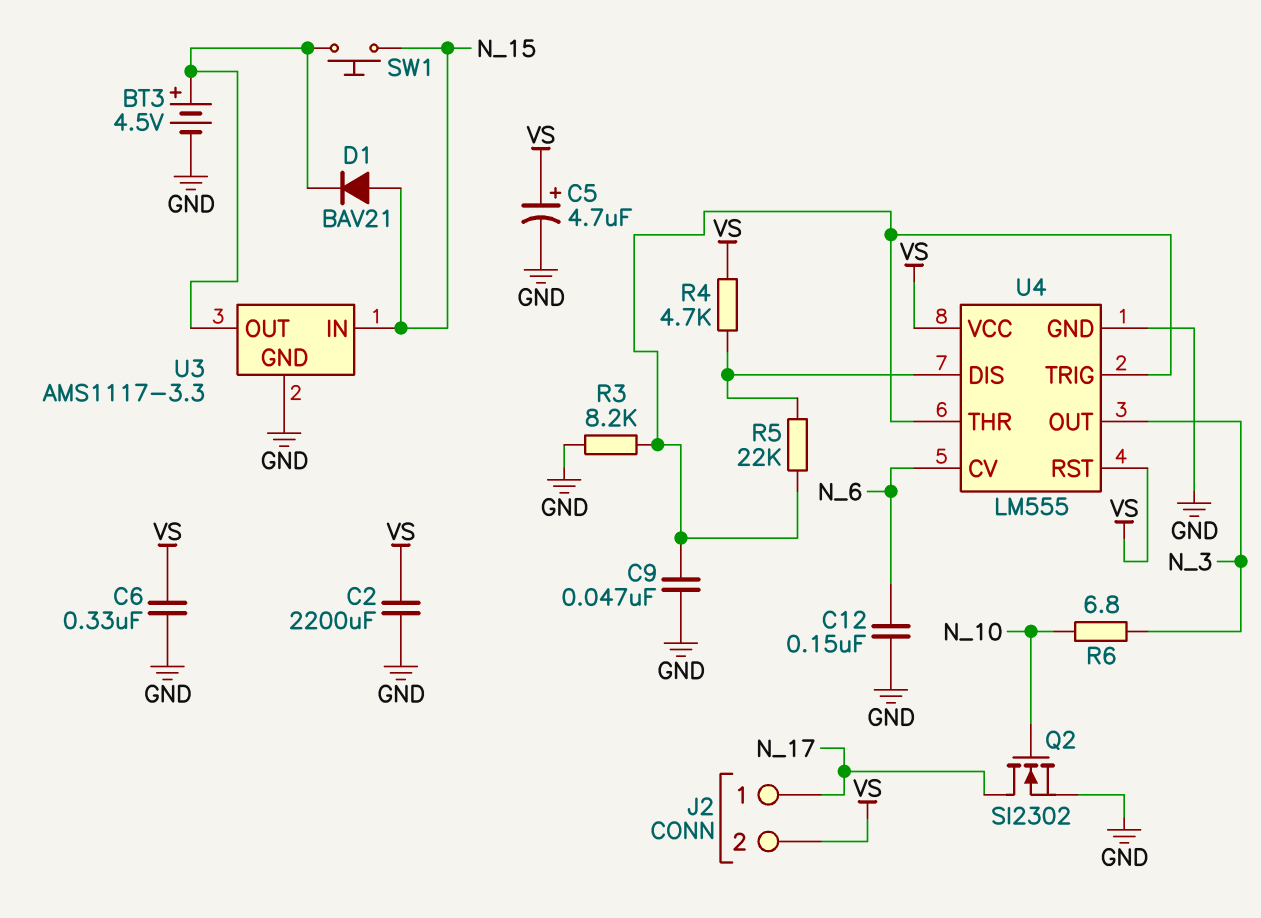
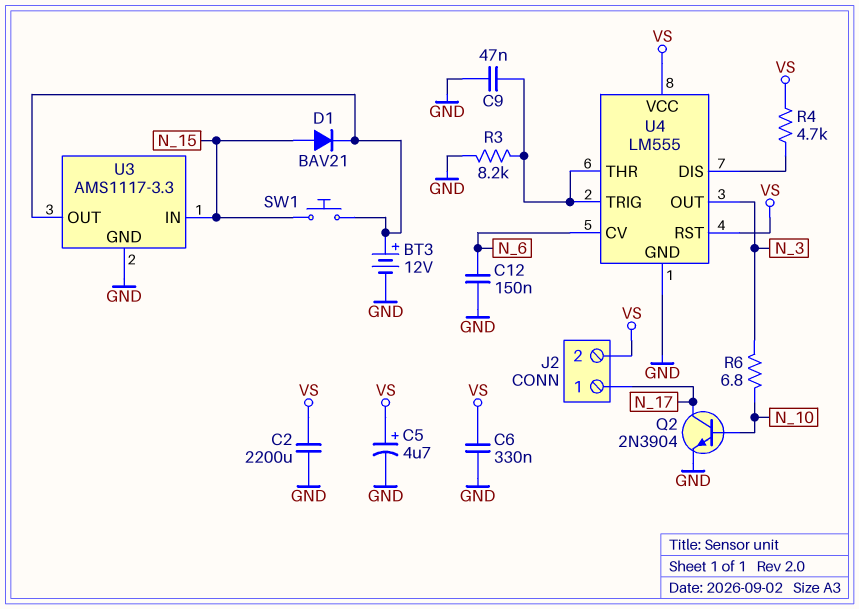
BT3: 4.5V (plus U3/OUT, minus GND) -> 12V (plus U3/OUT, minus GND)
Q2: NMOS SI2302 (G N_10, D N_17, S GND) -> NPN 2N3904 (B N_10, C N_17, E GND)
R5: 22k (U4/DIS, U4/THR) -> none

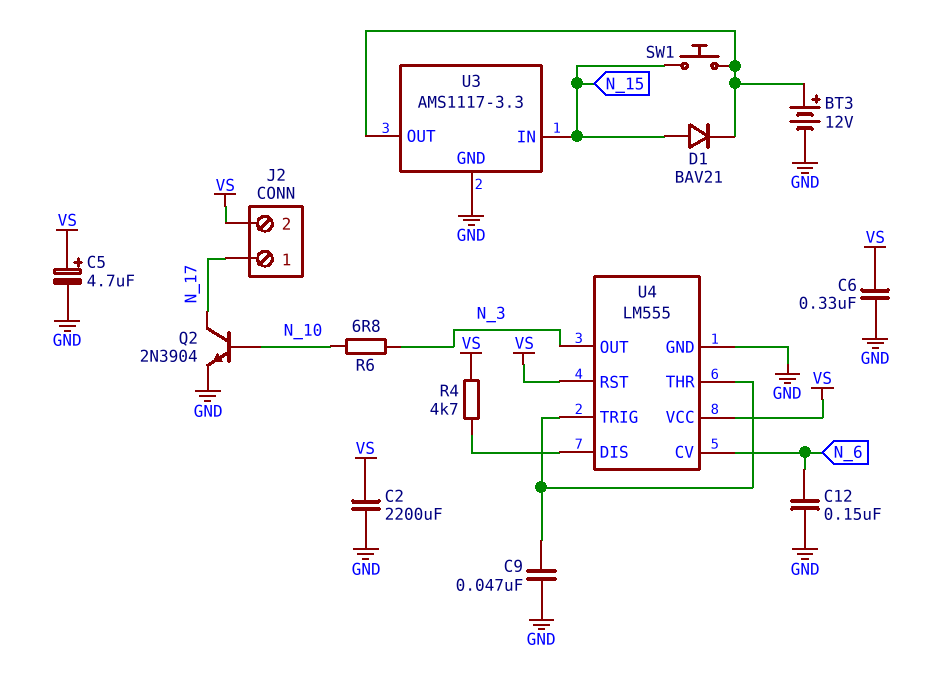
R3: 8.2k (GND, U4/THR) -> none

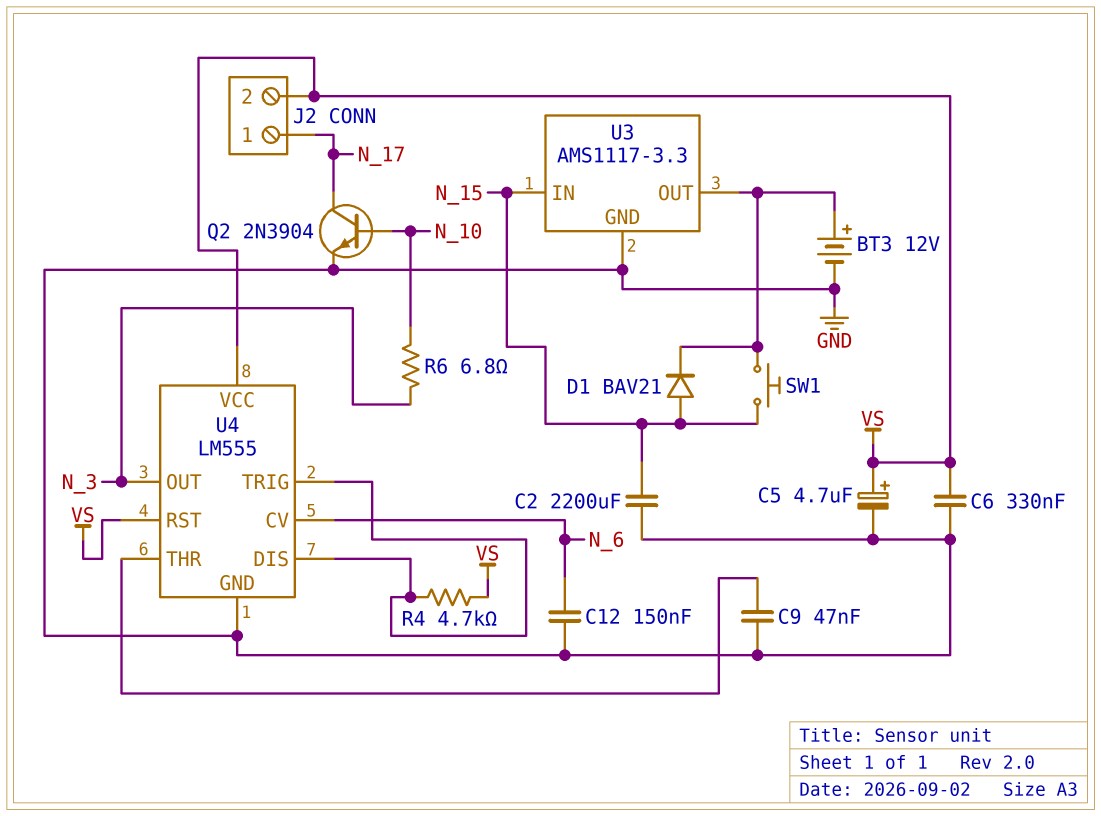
C2: 2200uF (GND, VS) -> 2200uF (GND, N_15)
U4 pin TRIG: U4/THR -> U4/DIS

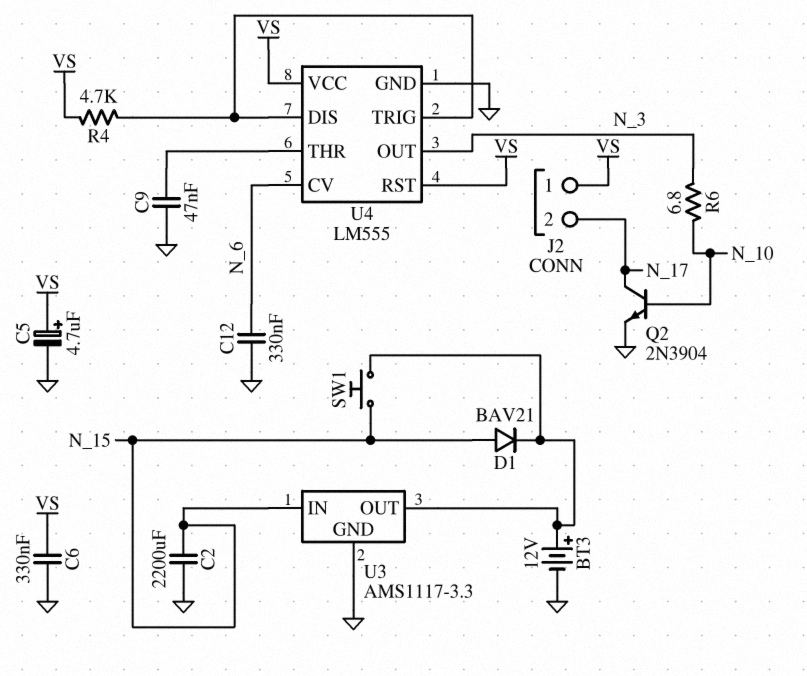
C12: 150nF (GND, N_6) -> 330nF (GND, N_6)
J2 pin 1: N_17 -> VS
J2 pin 2: VS -> N_17

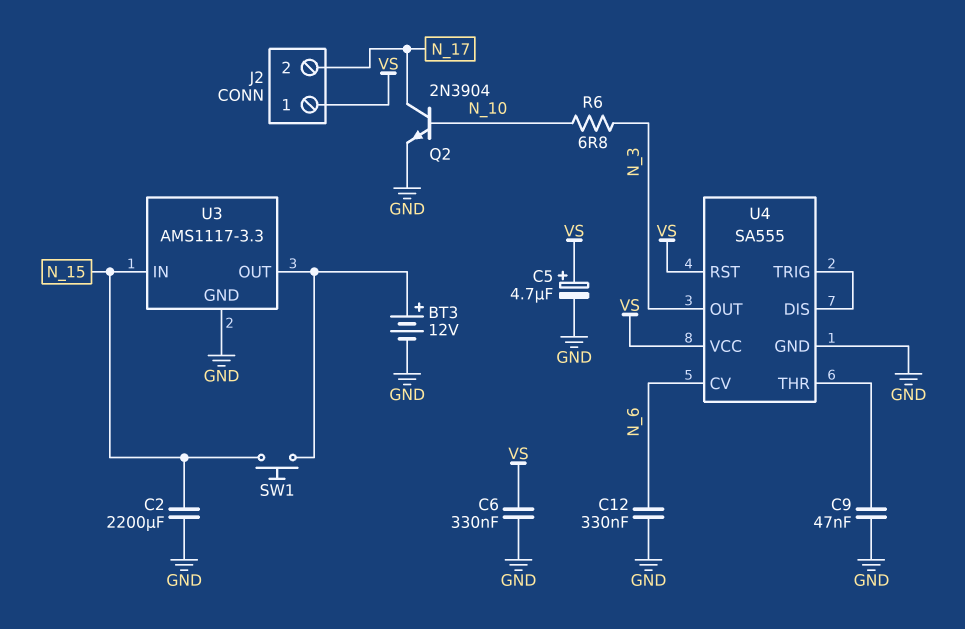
D1: diode BAV21 (A N_15, K U3/OUT) -> none
R4: 4.7k (U4/DIS, VS) -> none
U4: LM555 -> SA555

